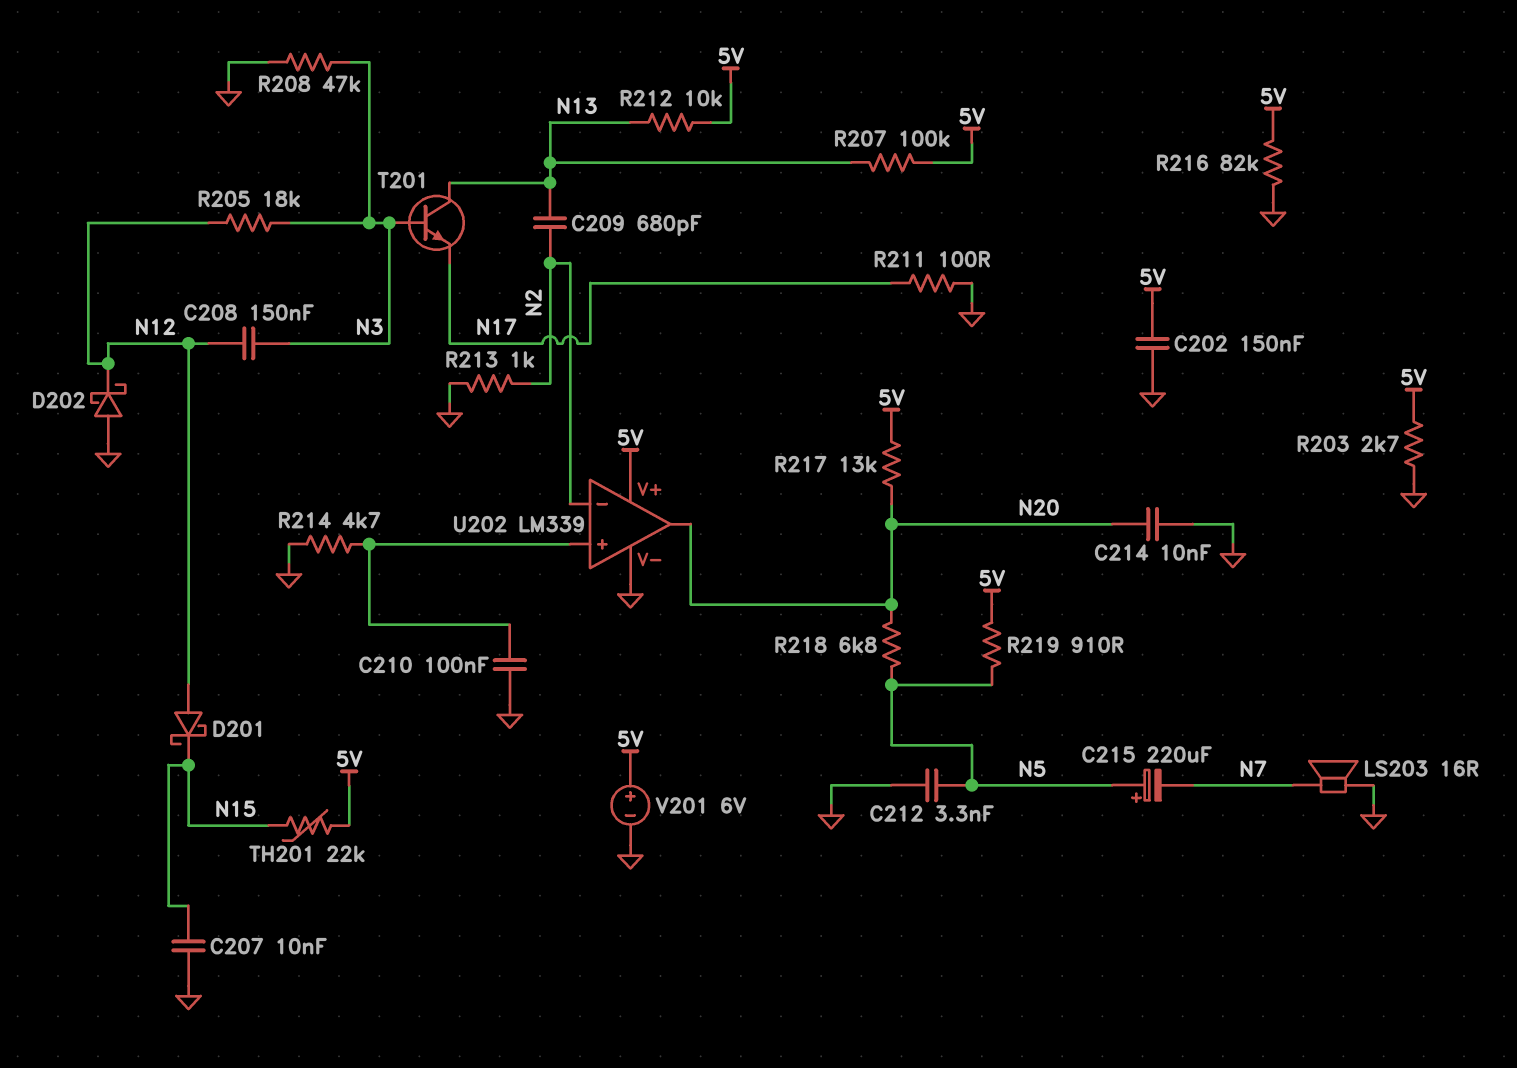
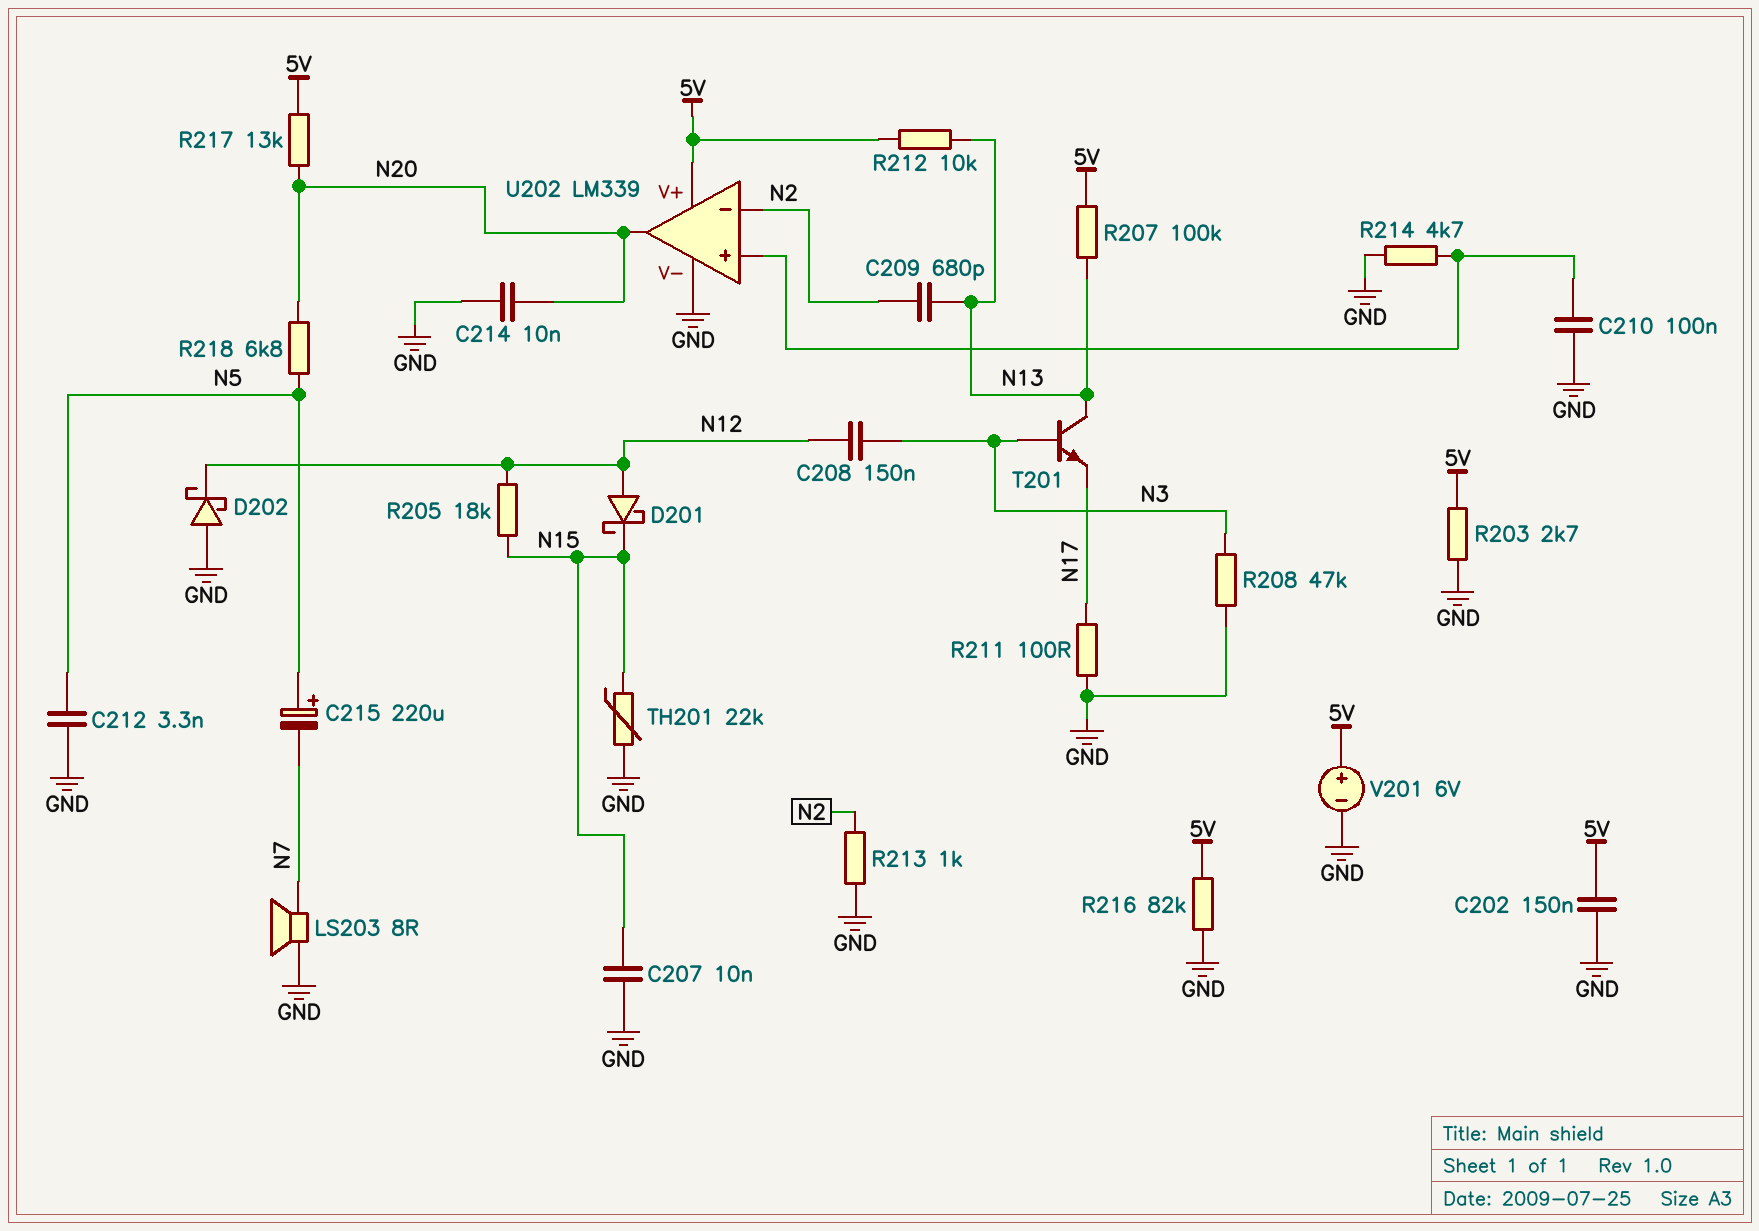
LS203: speaker 16R (GND, N7) -> speaker 8R (GND, N7)
R205: 18k (N3, N12) -> 18k (N12, N15)
R219: 910 (5V, N5) -> none
TH201: 22k (5V, N15) -> 22k (GND, N15)

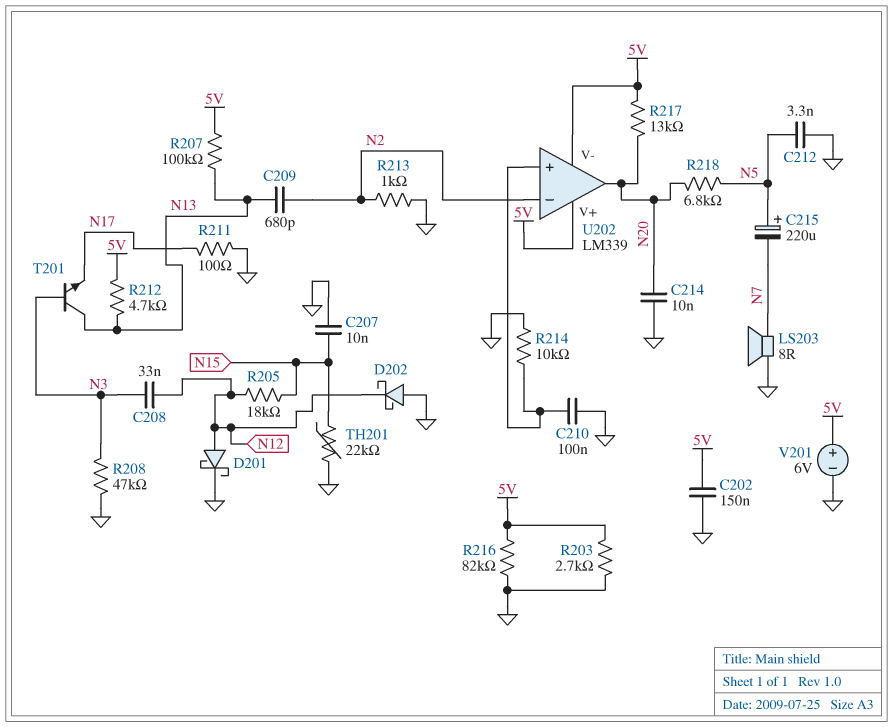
C208: 150nF (N3, N12) -> 33nF (N3, N12)
D201: schottky (A N12, K N15) -> schottky (A N12, K GND)
R212: 10k (5V, N13) -> 4.7k (5V, N13)
R214: 4.7k (GND, U202/in+) -> 10k (GND, U202/in+)
U202 pin V-: GND -> 5V

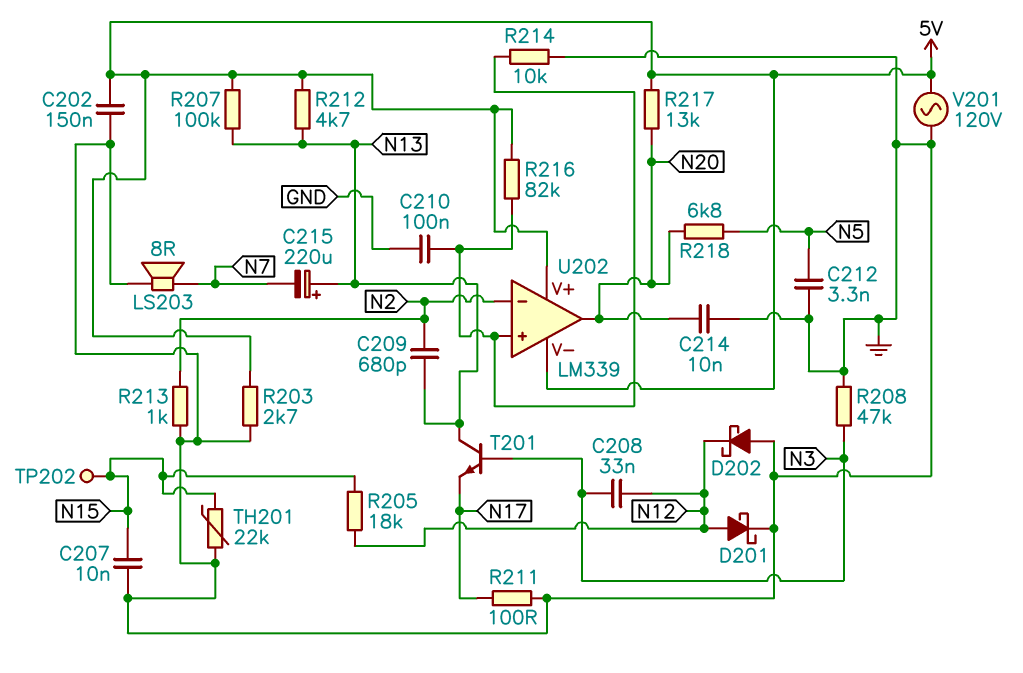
C215: 220uF (plus N5, minus N7) -> 220uF (plus N13, minus N7)
R216: 82k (5V, GND) -> 82k (5V, U202/in+)
TP202: none -> test point (N15)
V201: 6V (plus 5V, minus GND) -> AC 120V (5V, GND)

